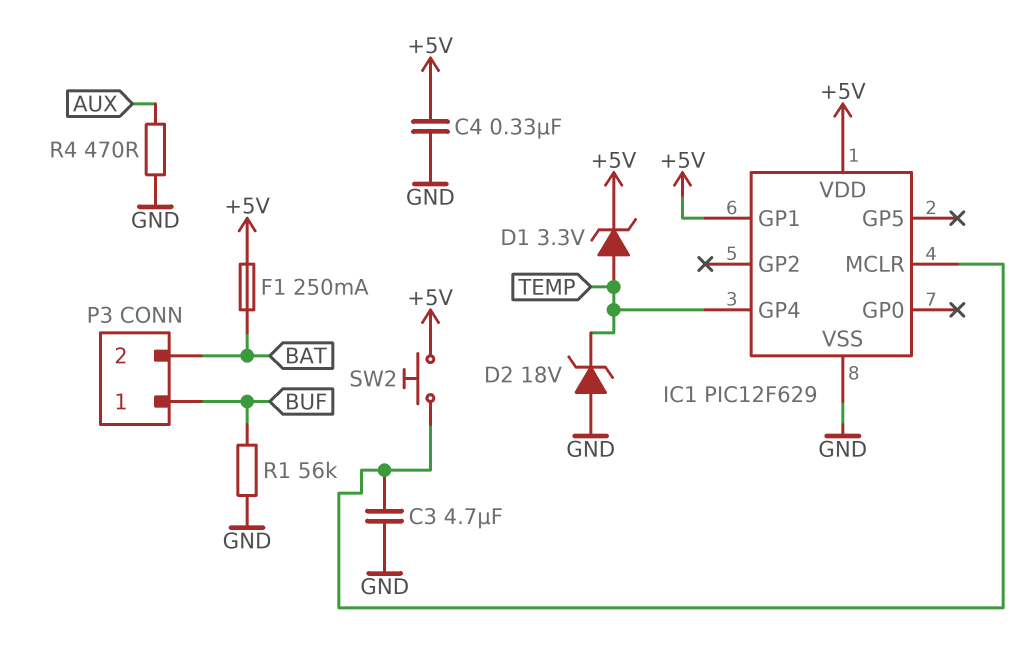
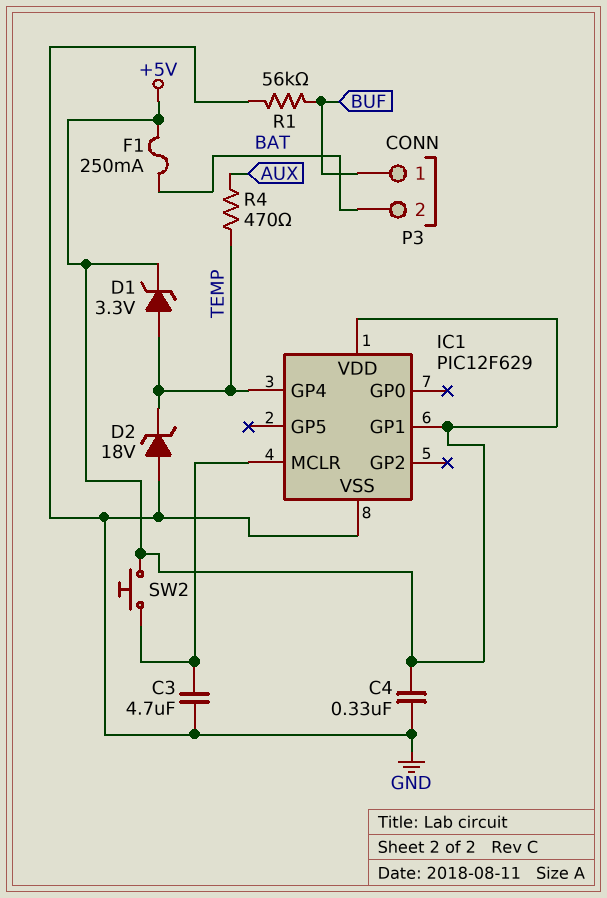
R4: 470 (AUX, GND) -> 470 (AUX, TEMP)

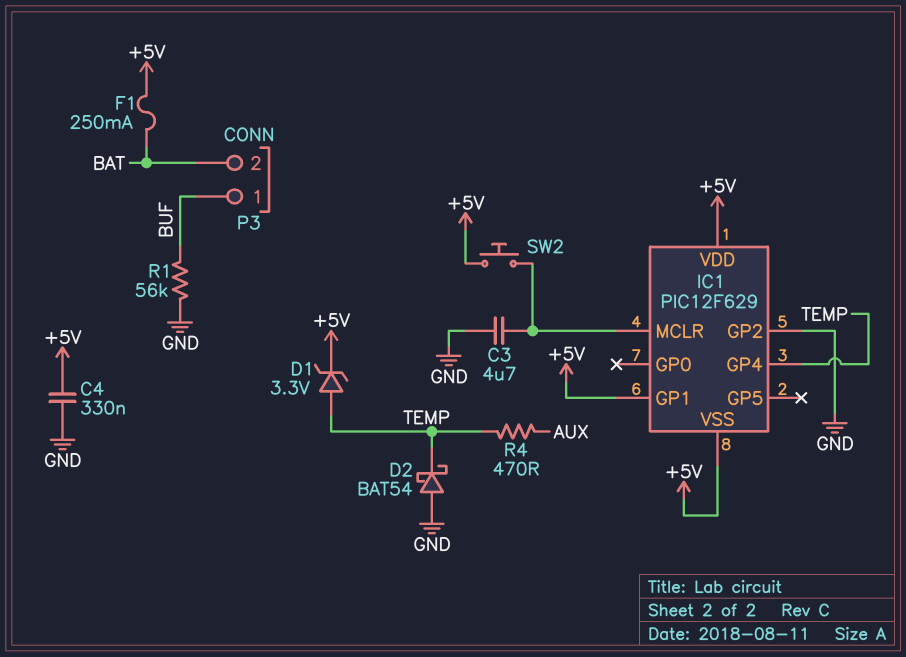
D2: zener 18V (A GND, K TEMP) -> schottky BAT54 (A GND, K TEMP)
IC1 pin GP2: none -> GND
IC1 pin VSS: GND -> +5V

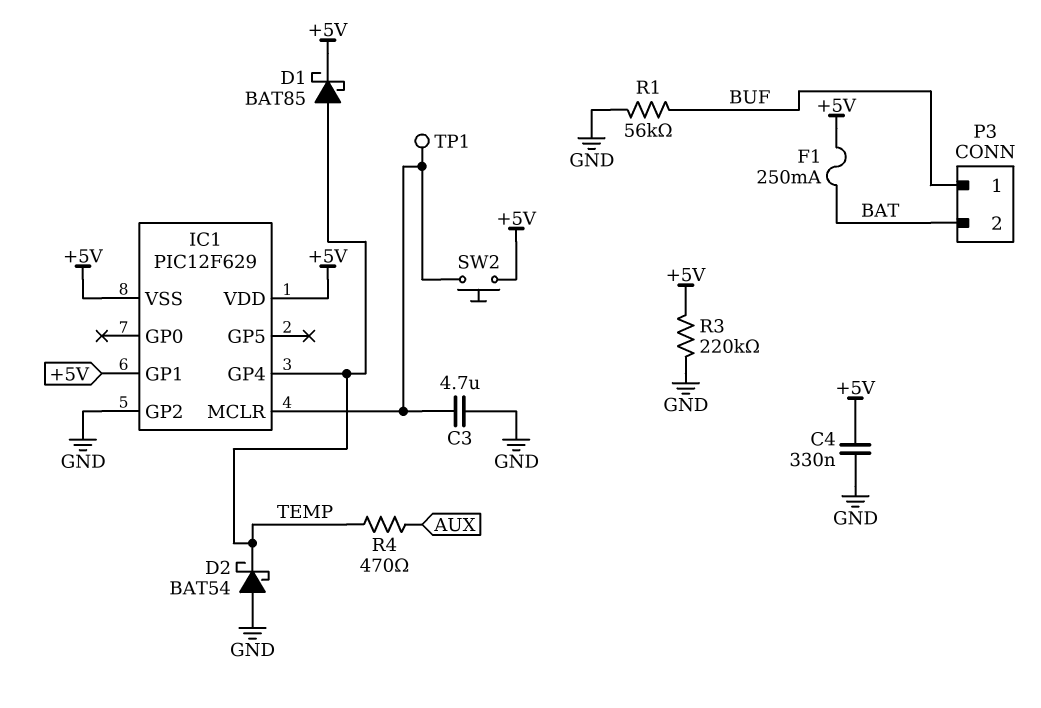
D1: zener 3.3V (A TEMP, K +5V) -> schottky BAT85 (A TEMP, K +5V)
R3: none -> 220k (+5V, GND)
TP1: none -> test point (IC1/MCLR)

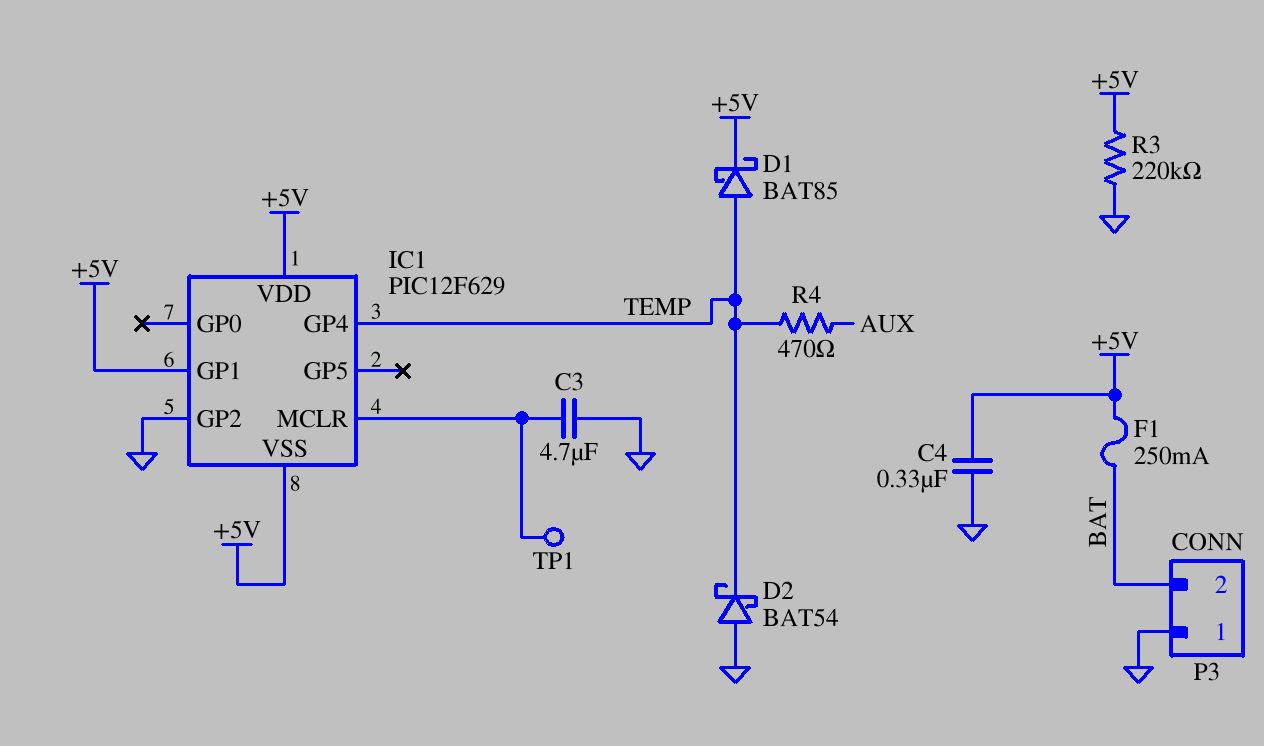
P3 pin 1: BUF -> GND
R1: 56k (BUF, GND) -> none
SW2: button (+5V, IC1/MCLR) -> none

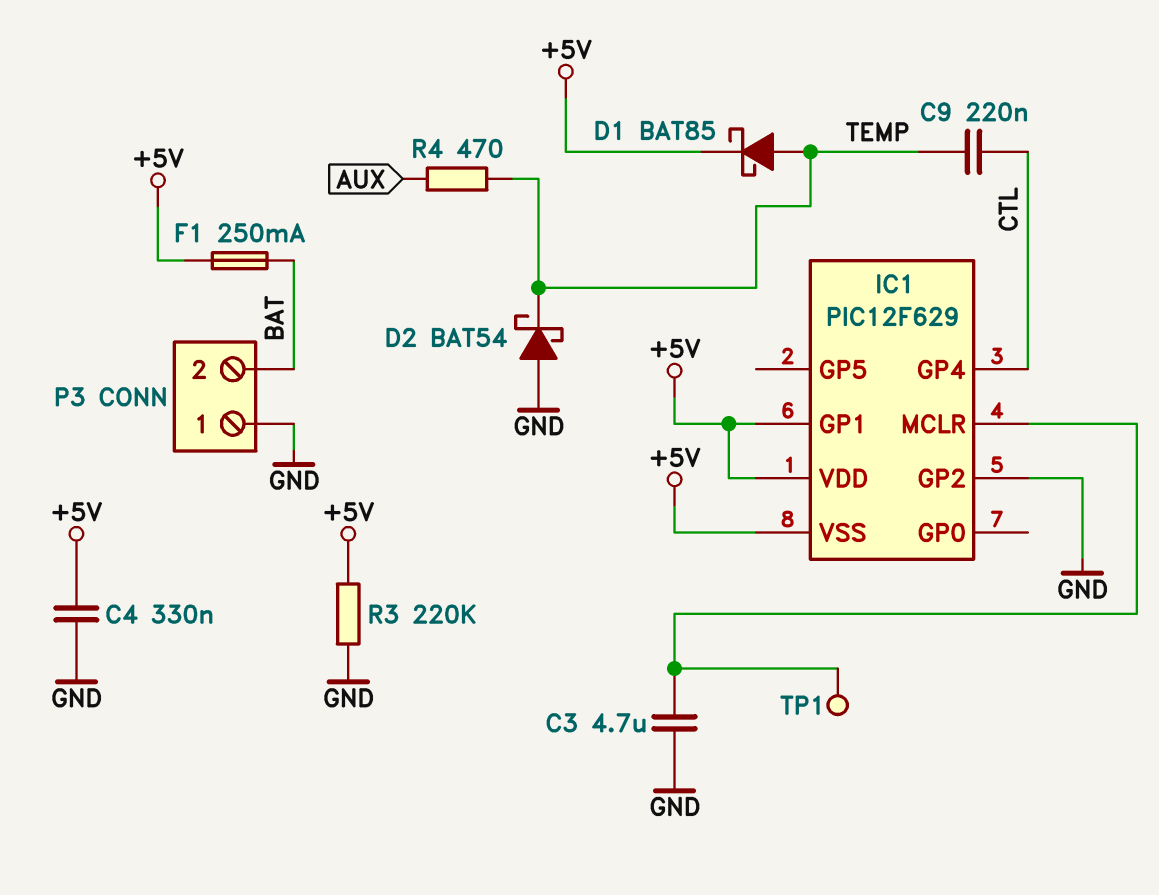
C9: none -> 220nF (CTL, TEMP)
IC1 pin GP4: TEMP -> CTL

